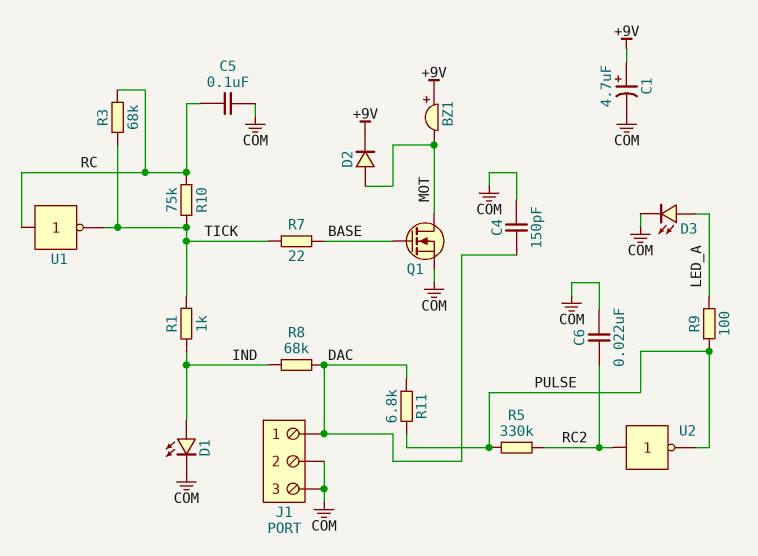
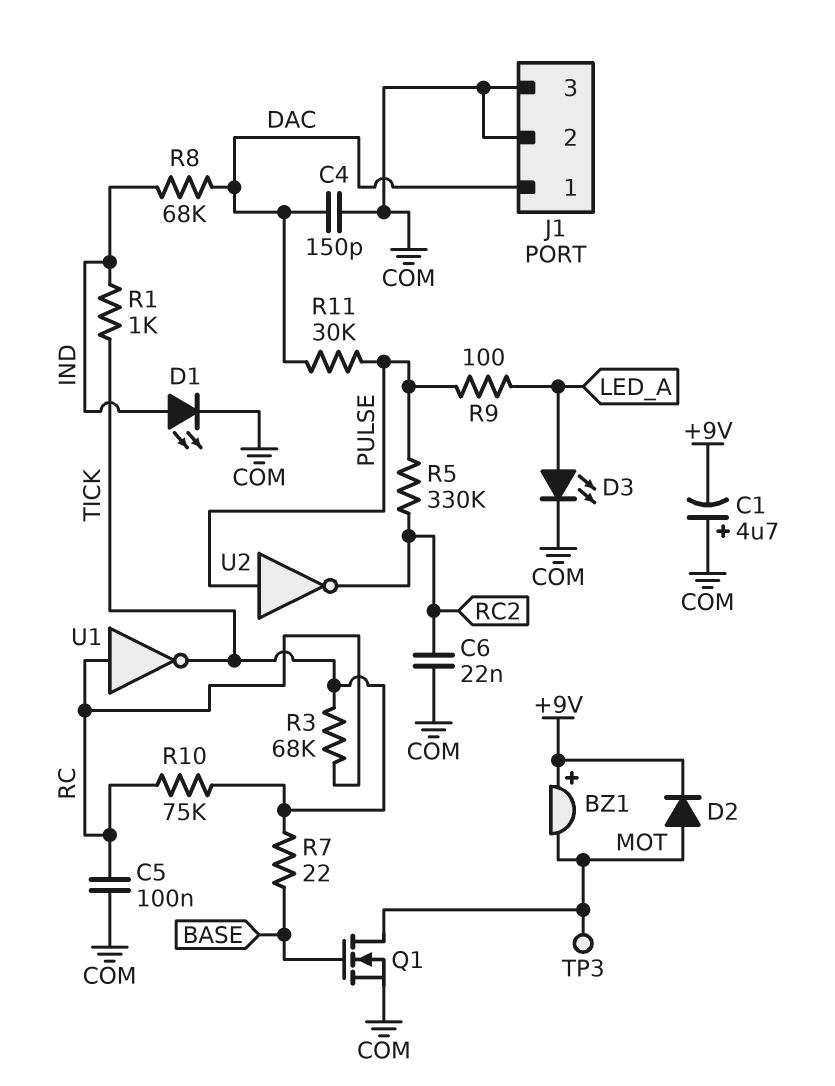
C1: 4.7uF (plus +9V, minus COM) -> 4.7uF (plus COM, minus +9V)
R11: 6.8k (DAC, PULSE) -> 30k (DAC, PULSE)
TP3: none -> test point (MOT)
U2: NOT (in RC2, out PULSE) -> NOT (in PULSE, out RC2)

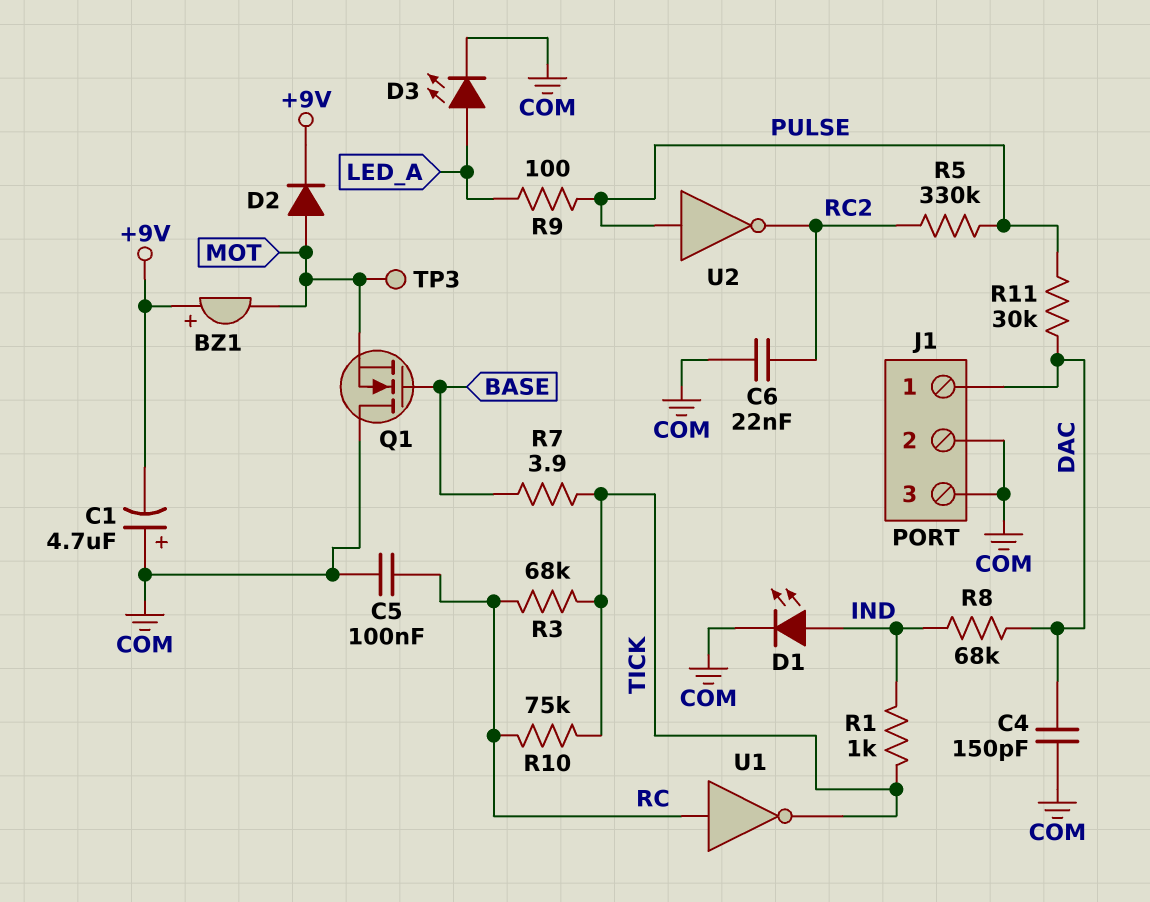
Q1: NMOS (G BASE, D MOT, S COM) -> NMOS (G BASE, D COM, S MOT)
R7: 22 (BASE, TICK) -> 3.9 (BASE, TICK)

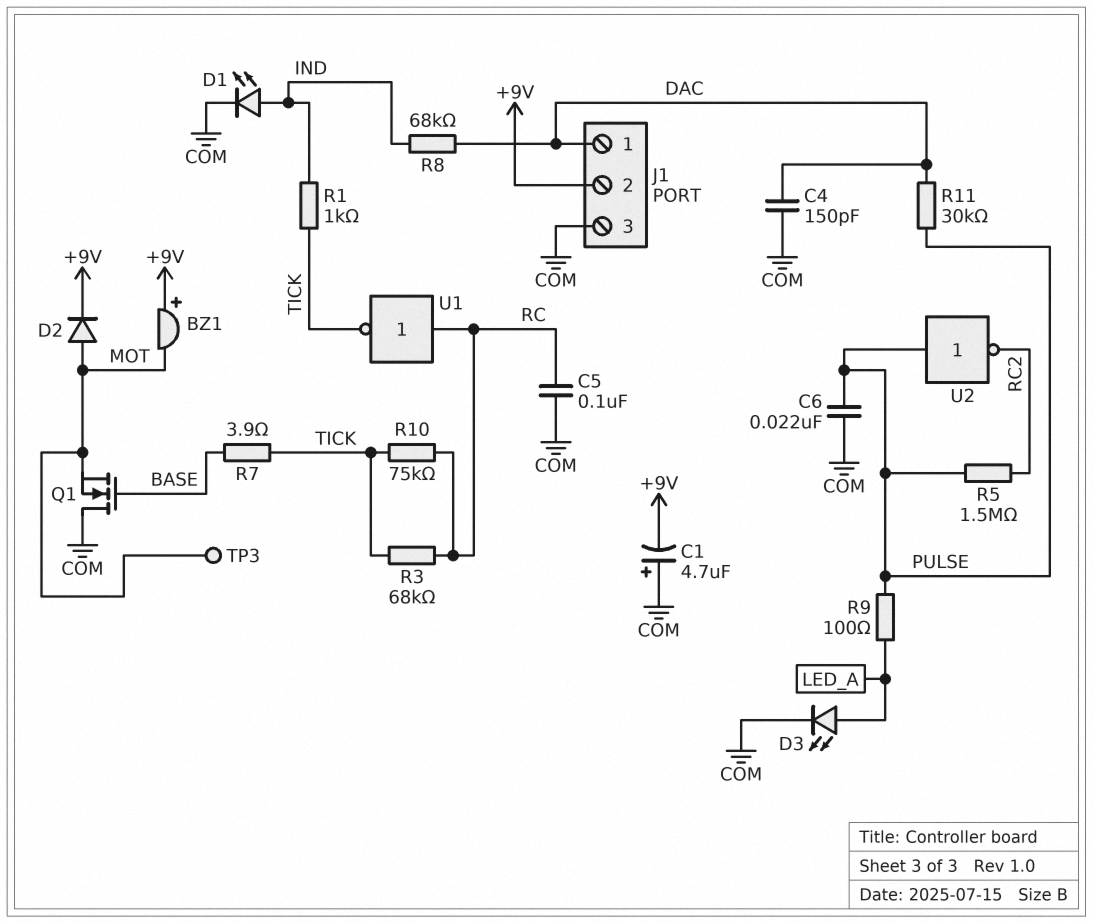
C6: 22nF (COM, RC2) -> 22nF (COM, PULSE)
J1 pin 2: COM -> +9V
R5: 330k (PULSE, RC2) -> 1.5M (PULSE, RC2)

